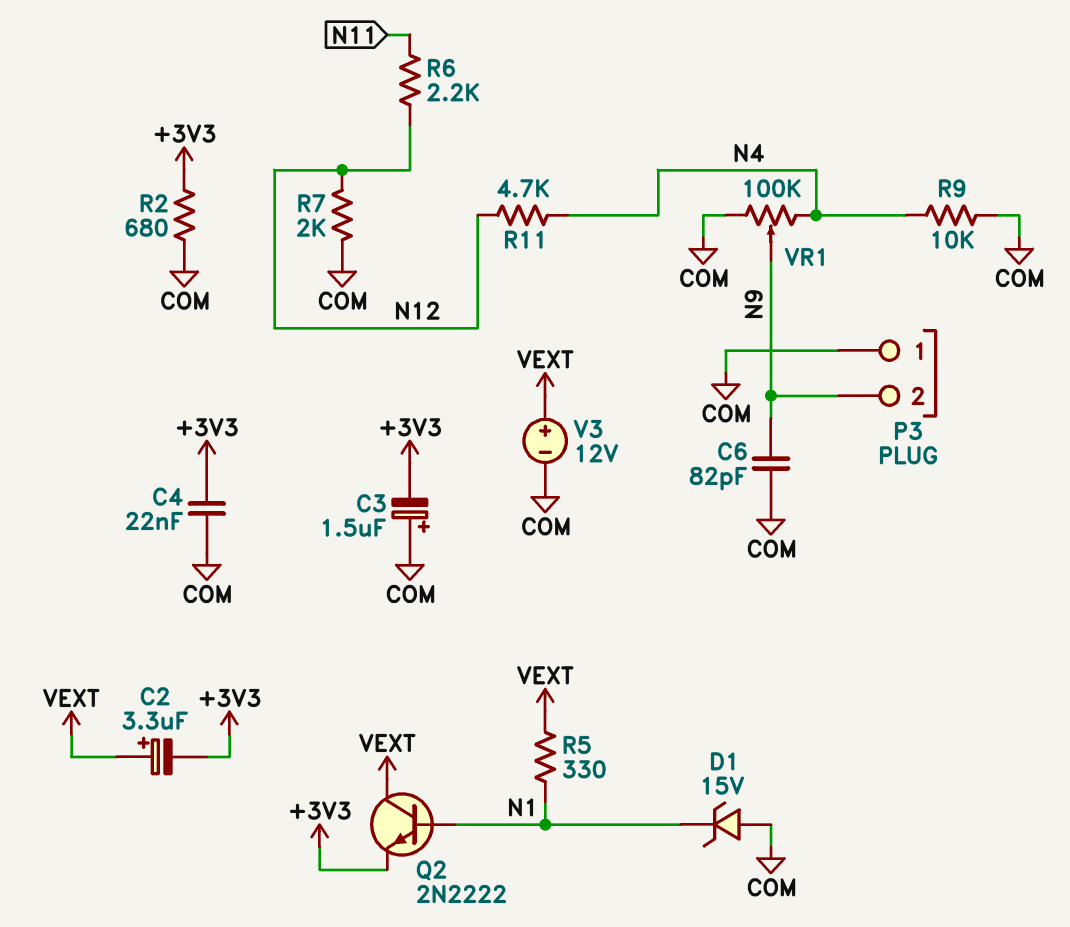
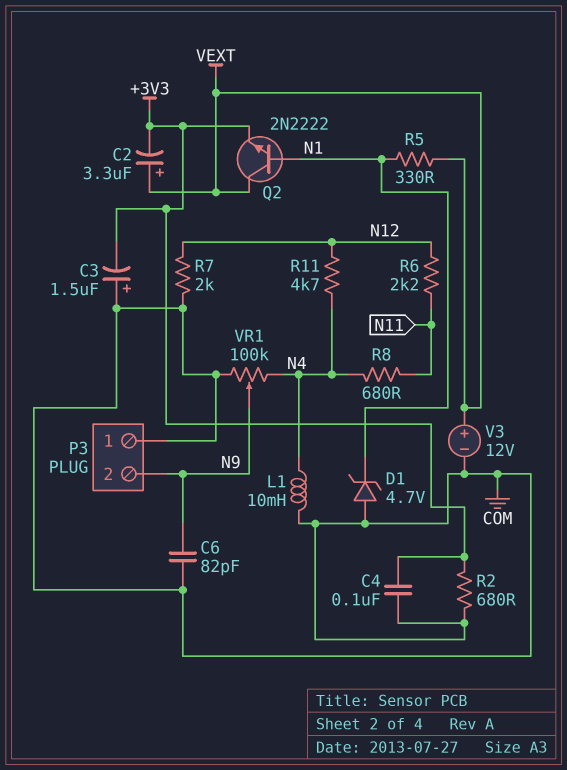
C4: 22nF (+3V3, COM) -> 100nF (+3V3, COM)
D1: zener 15V (A COM, K N1) -> zener 4.7V (A COM, K N1)
L1: none -> 10mH (COM, N4)
R8: none -> 680 (N4, N11)
R9: 10k (COM, N4) -> none

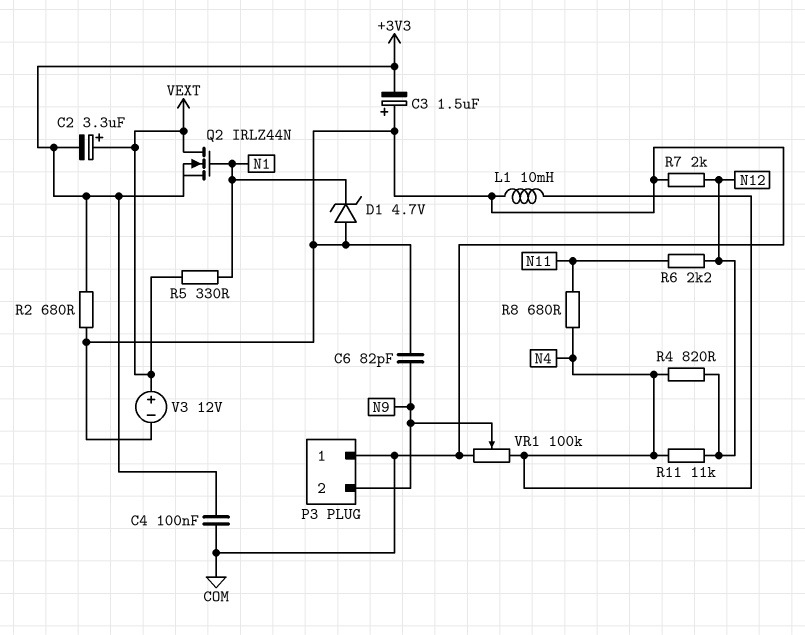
Q2: NPN 2N2222 (B N1, C VEXT, E +3V3) -> NMOS IRLZ44N (G N1, D VEXT, S +3V3)
R4: none -> 820 (N4, N12)
R11: 4.7k (N4, N12) -> 11k (N4, N12)

